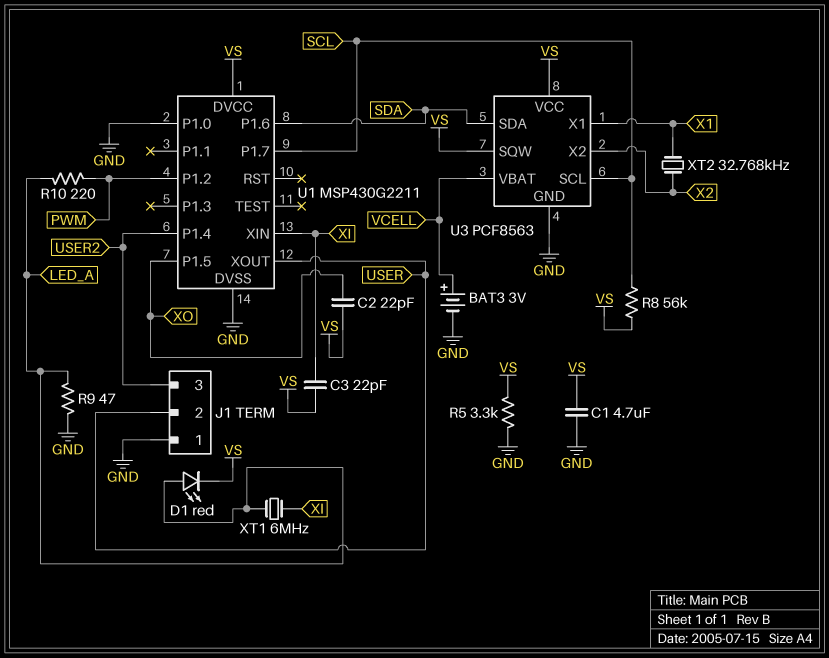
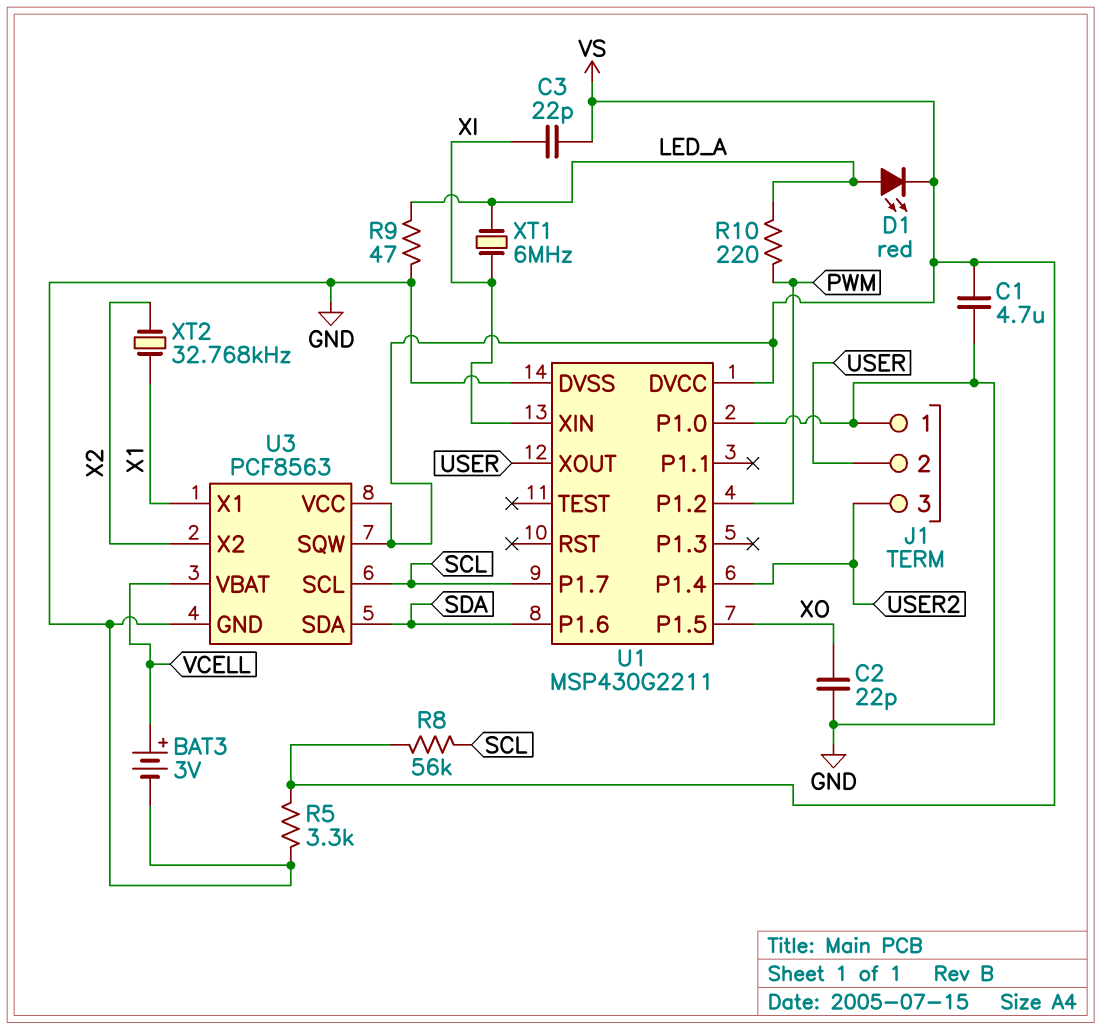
C2: 22pF (VS, XO) -> 22pF (GND, XO)

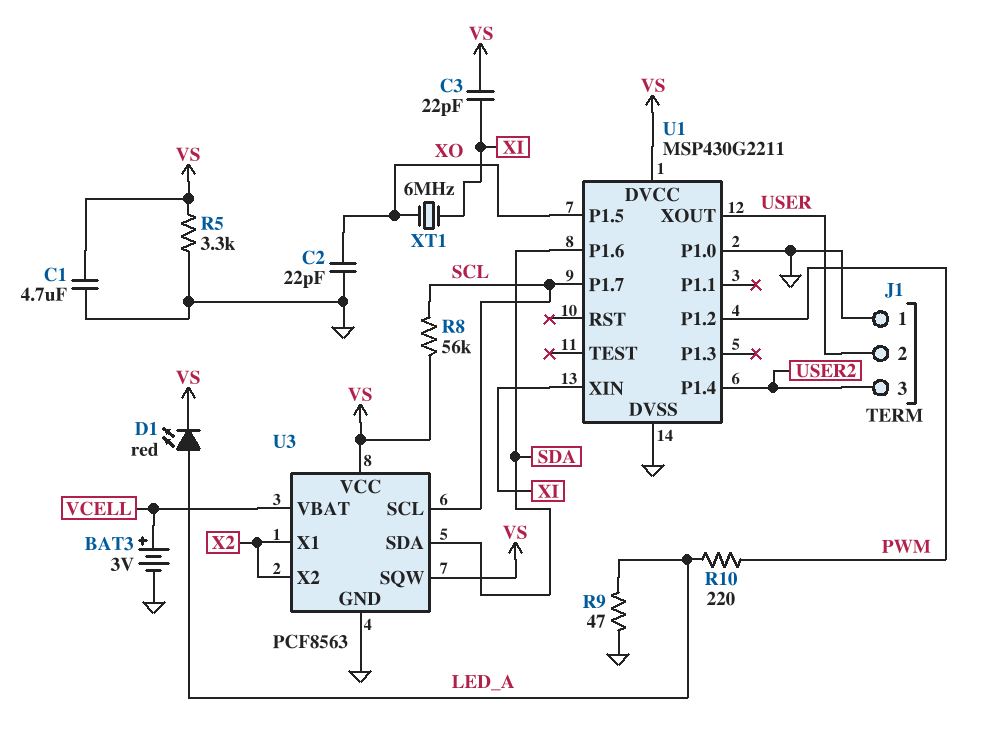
U3 pin X1: X1 -> X2
XT1: 6MHz (LED_A, XI) -> 6MHz (XI, XO)
XT2: 32.768kHz (X1, X2) -> none

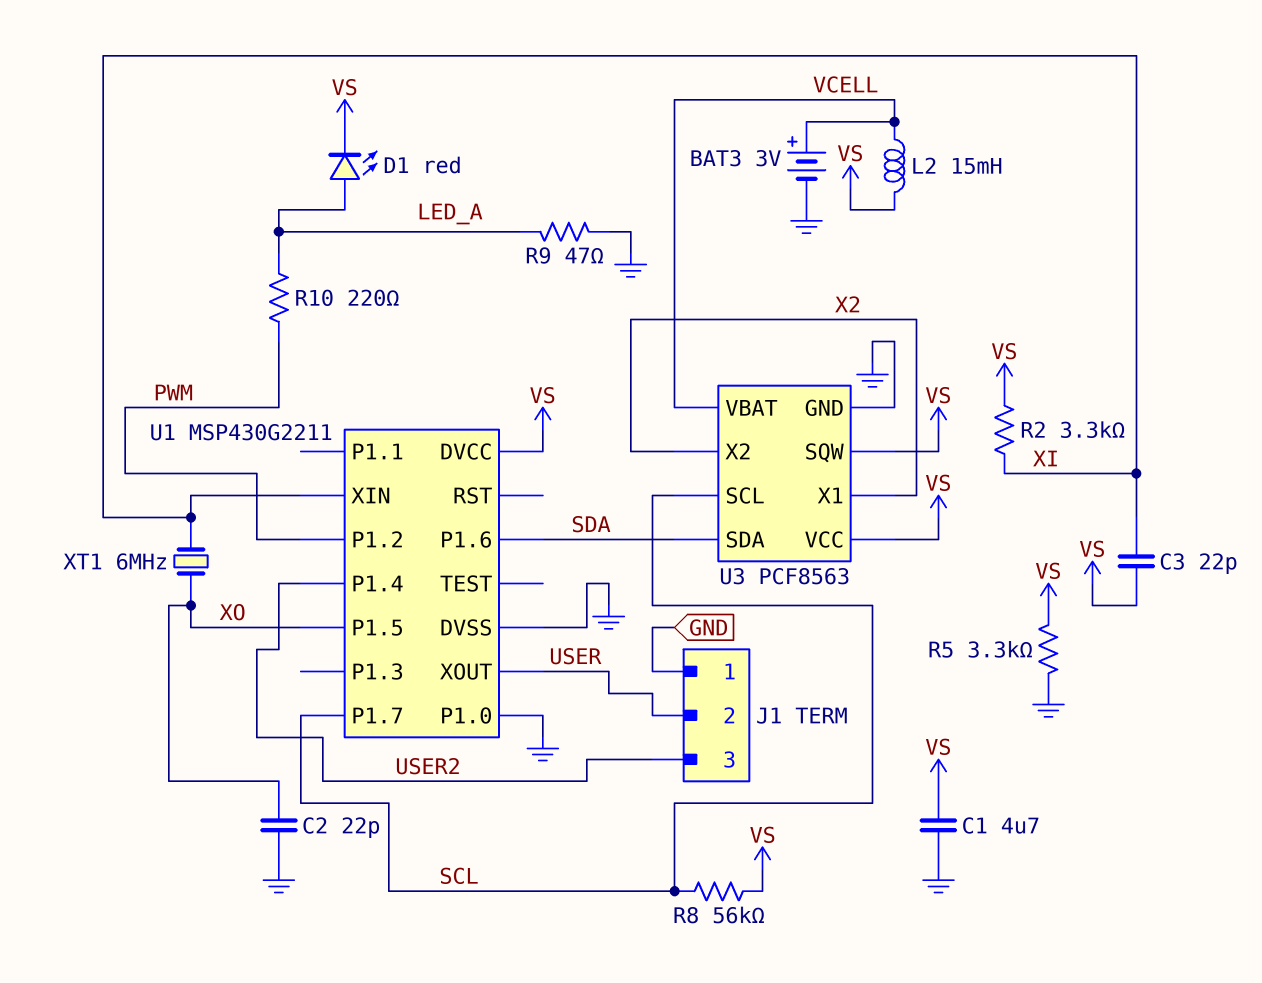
L2: none -> 15mH (VCELL, VS)
R2: none -> 3.3k (VS, XI)

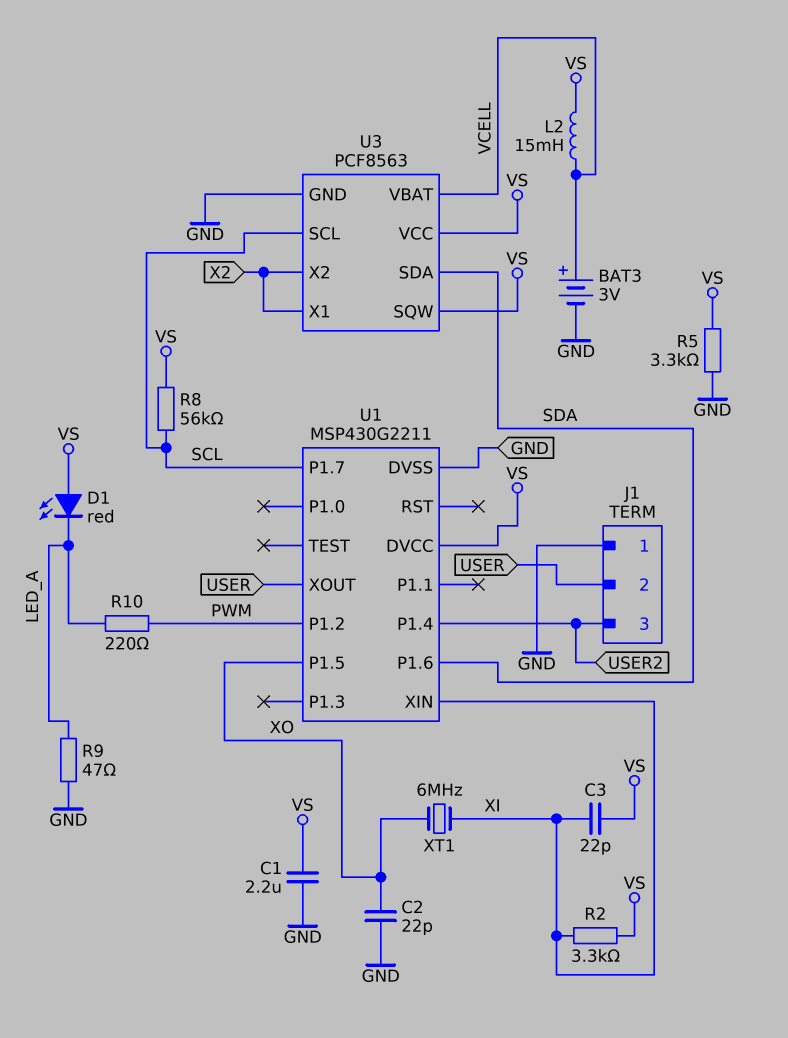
C1: 4.7uF (GND, VS) -> 2.2uF (GND, VS)
D1: LED red (A LED_A, K VS) -> LED red (A VS, K LED_A)
U1 pin P1.0: GND -> none

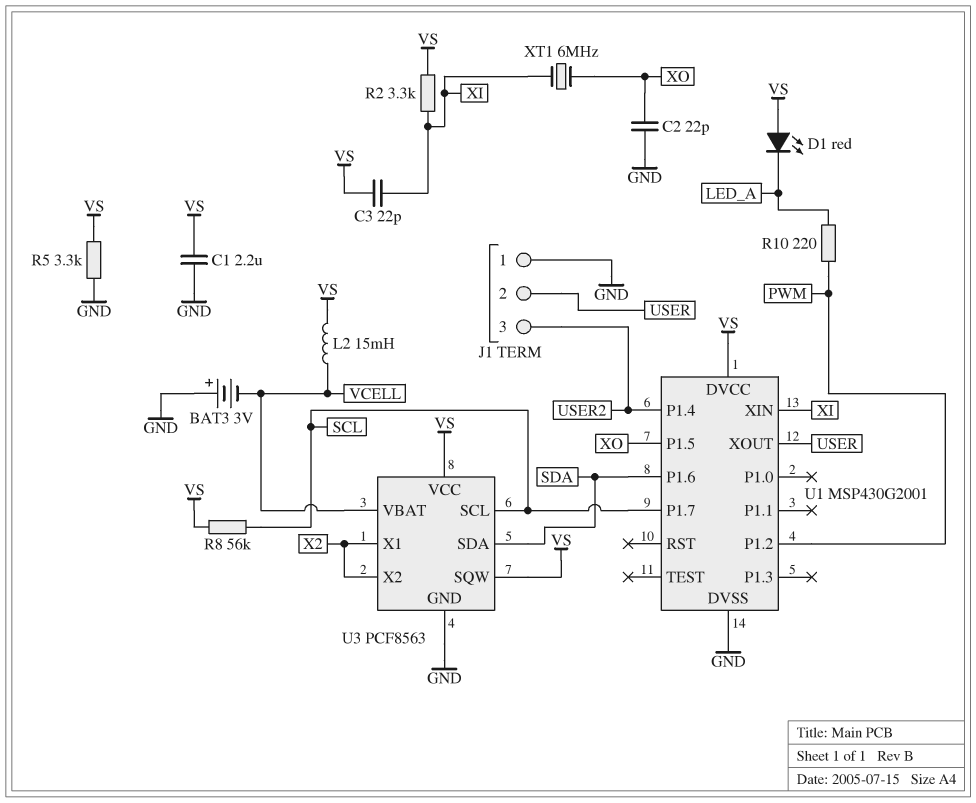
BAT3: 3V (plus VCELL, minus GND) -> 3V (plus GND, minus VCELL)
R9: 47 (GND, LED_A) -> none
U1: MSP430G2211 -> MSP430G2001

